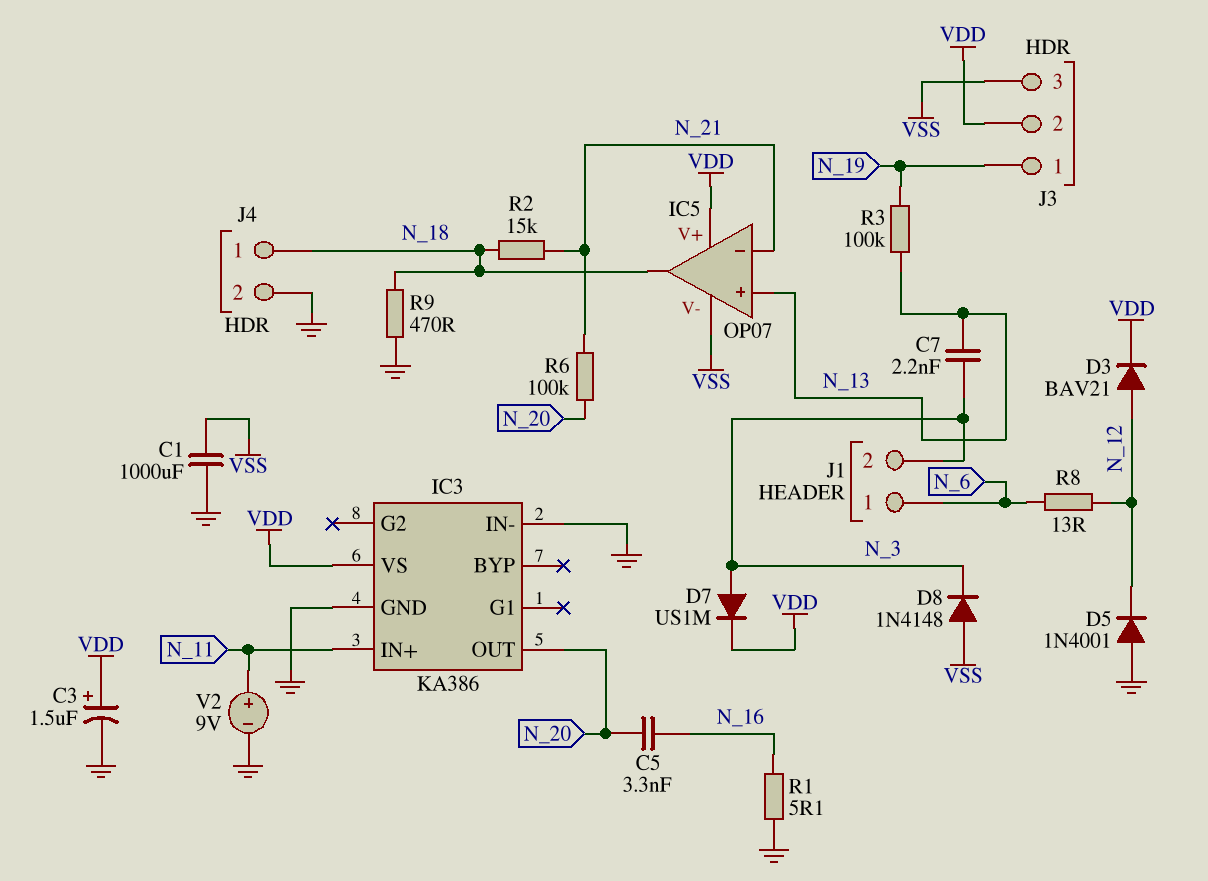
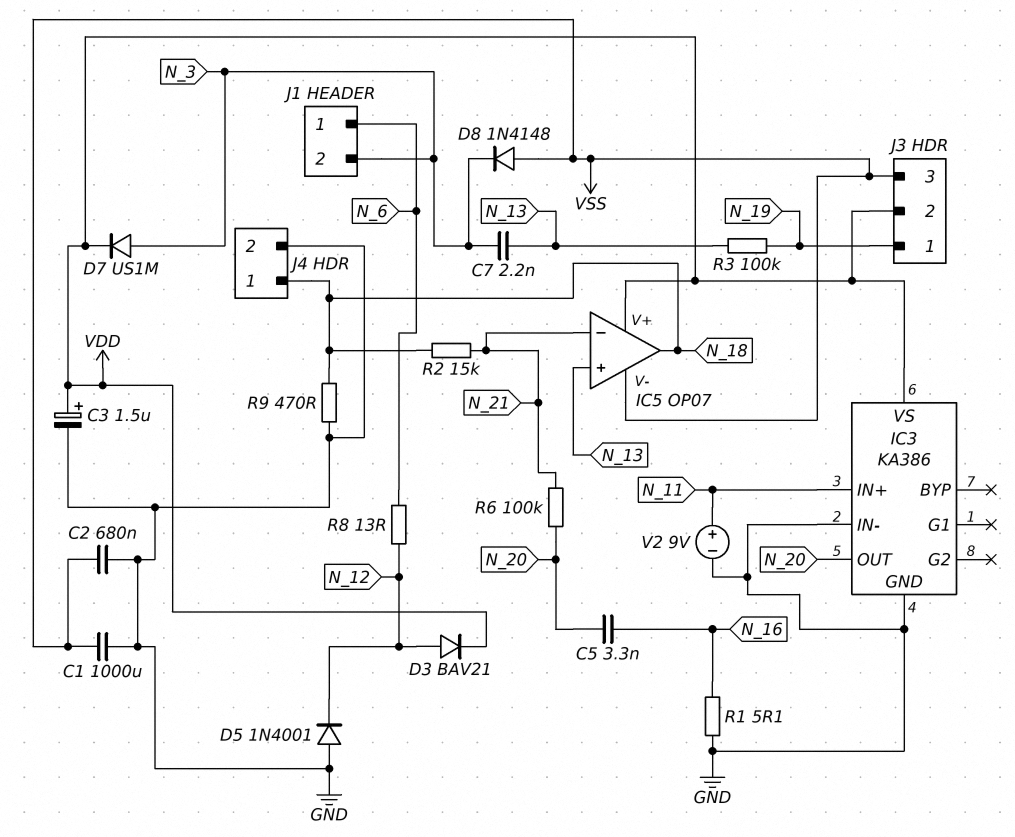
C2: none -> 680nF (GND, VSS)

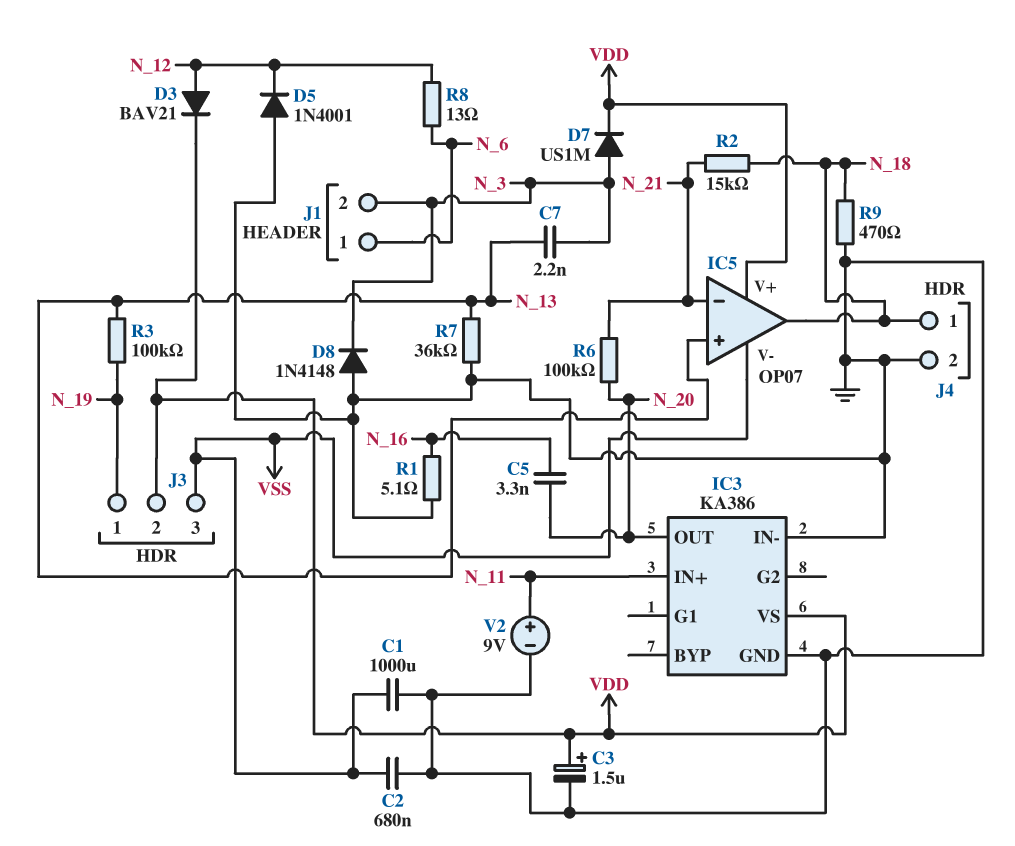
D8: diode 1N4148 (A VSS, K N_3) -> diode 1N4148 (A GND, K N_3)
R7: none -> 36k (GND, N_13)

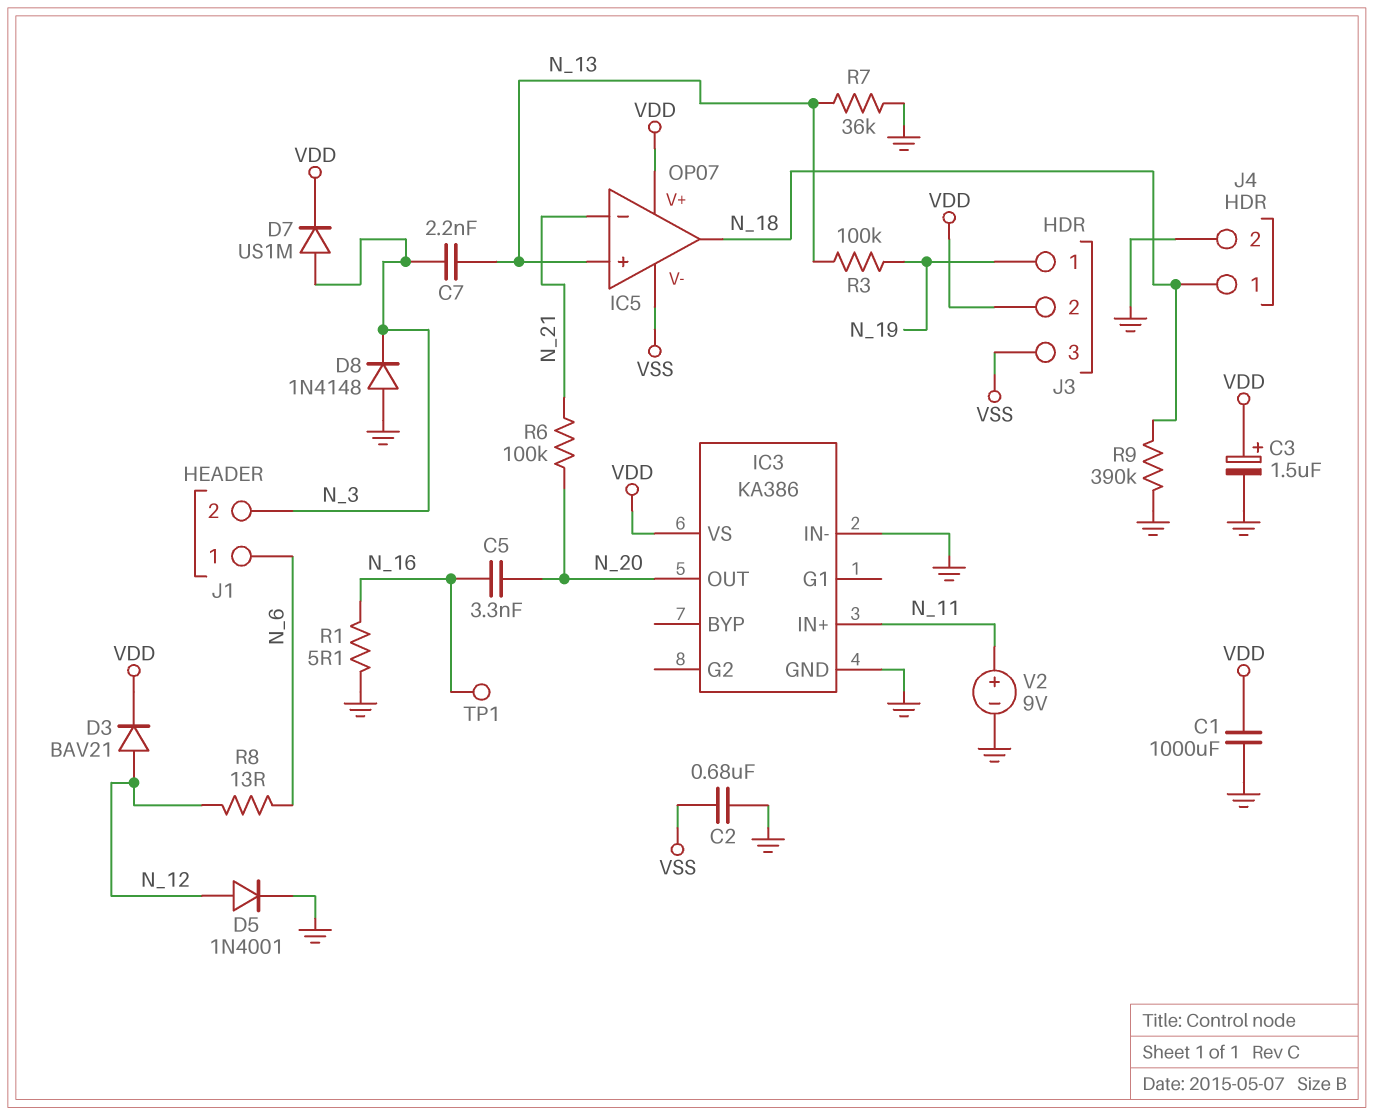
C1: 1000uF (GND, VSS) -> 1000uF (GND, VDD)
D5: diode 1N4001 (A GND, K N_12) -> diode 1N4001 (A N_12, K GND)
R2: 15k (N_18, N_21) -> none
R9: 470 (GND, N_18) -> 390k (GND, N_18)
TP1: none -> test point (N_16)

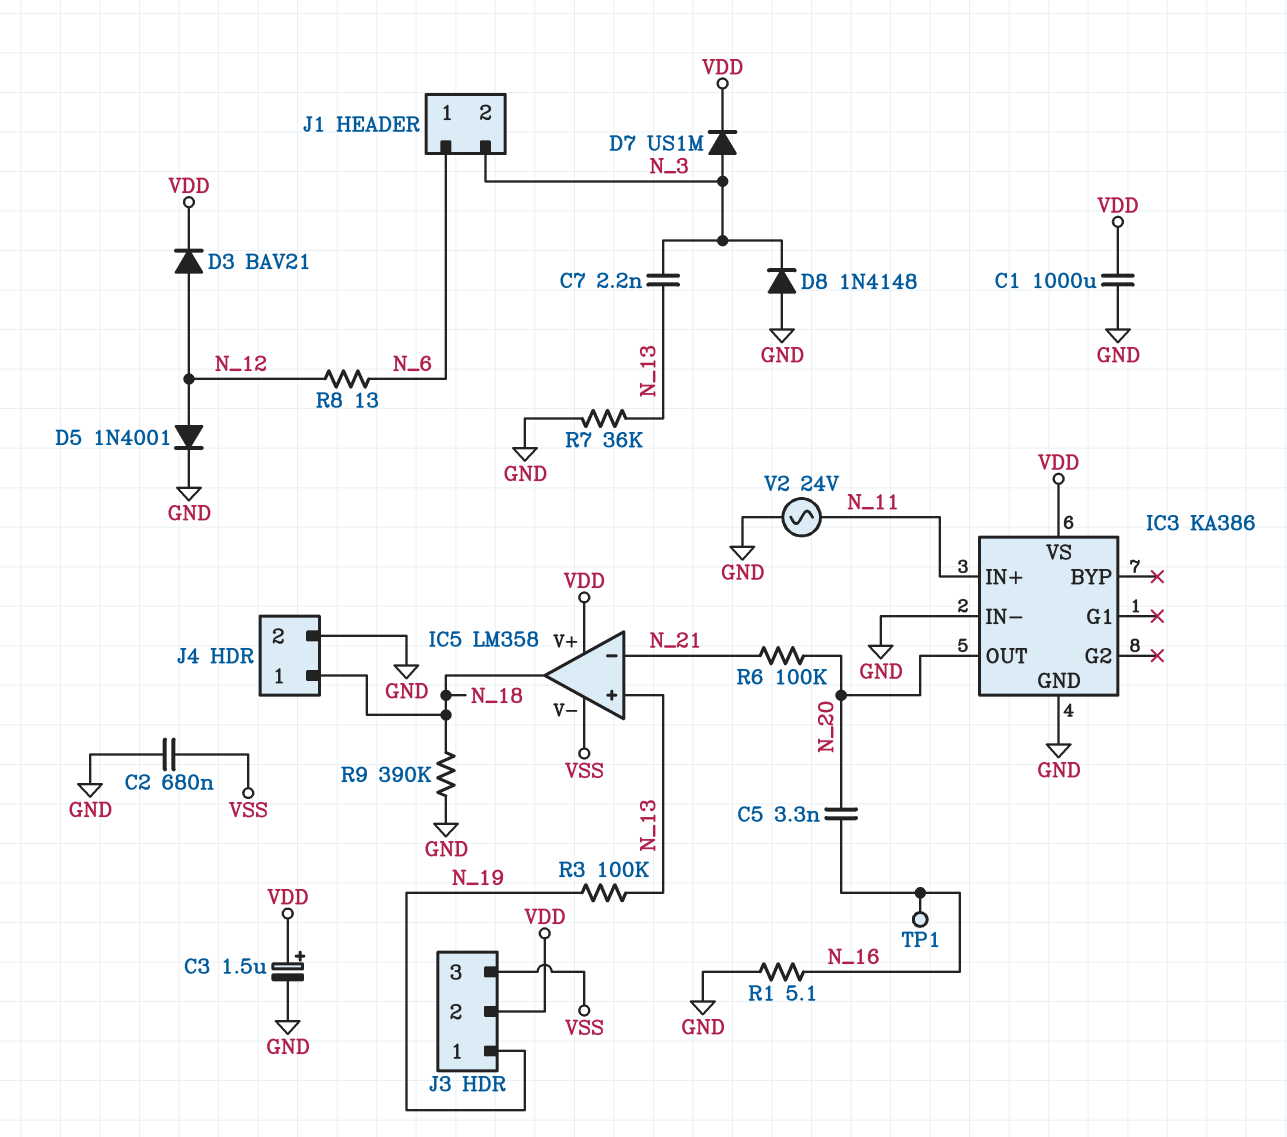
IC5: OP07 -> LM358
V2: 9V (plus N_11, minus GND) -> AC 24V (GND, N_11)

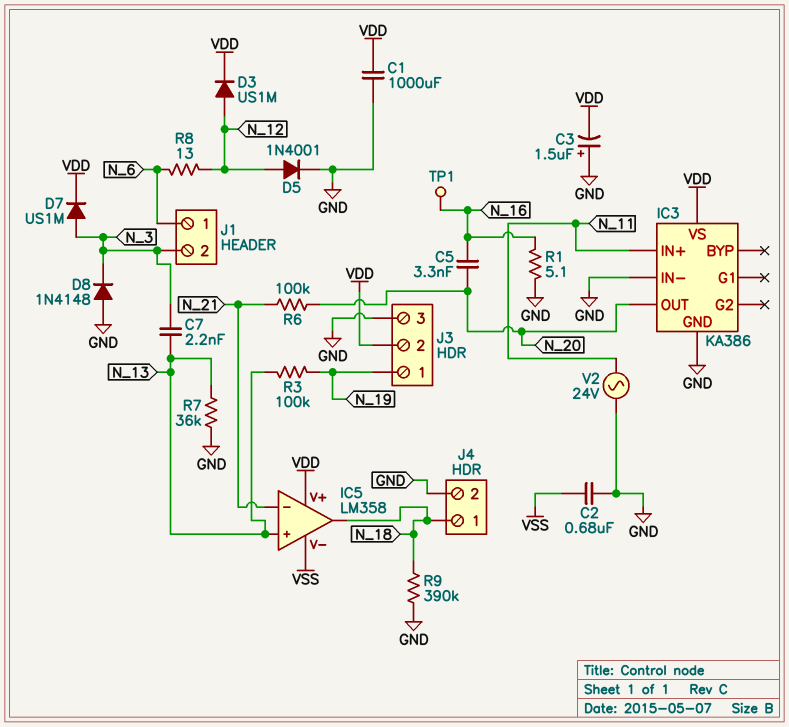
C3: 1.5uF (plus VDD, minus GND) -> 1.5uF (plus GND, minus VDD)
D3: diode BAV21 (A N_12, K VDD) -> diode US1M (A N_12, K VDD)
J3 pin 3: VSS -> GND

